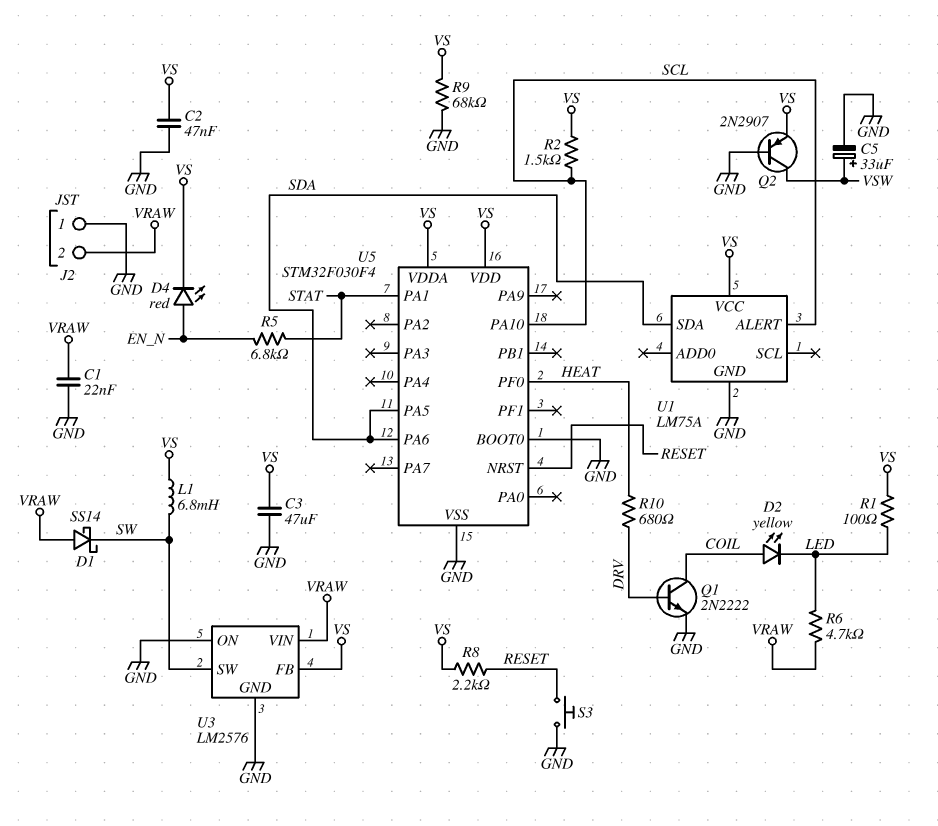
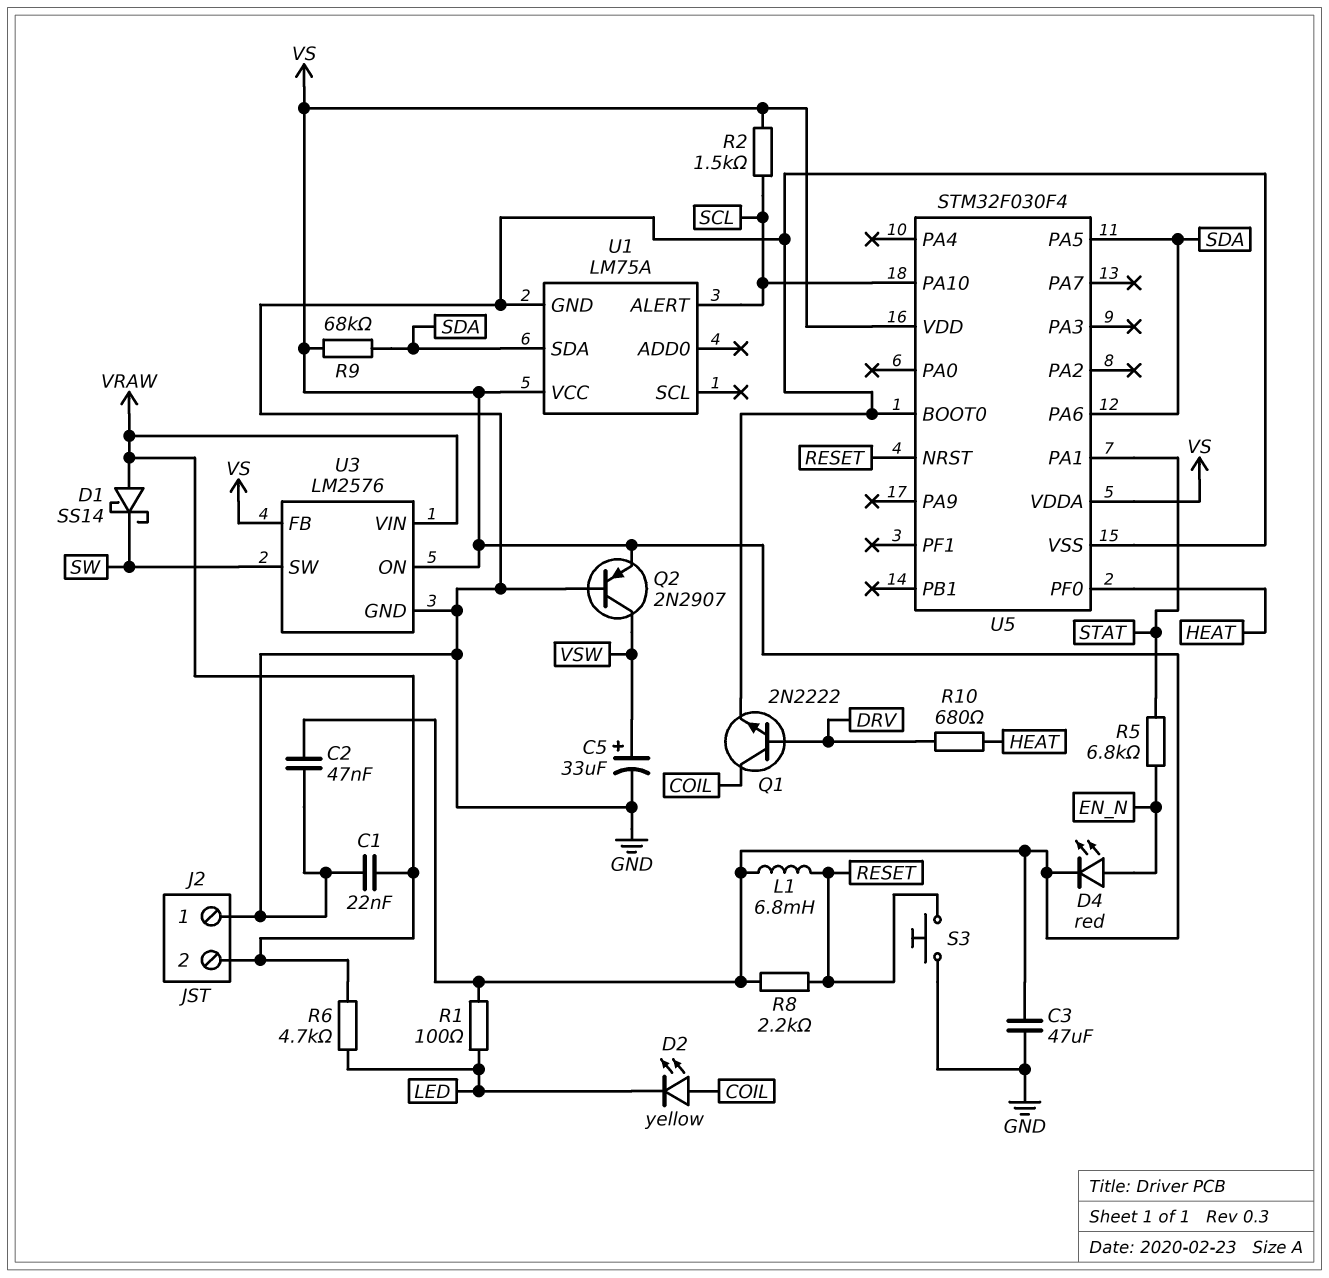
L1: 6.8mH (SW, VS) -> 6.8mH (RESET, VS)
R9: 68k (GND, VS) -> 68k (SDA, VS)
U3 pin ON: GND -> VS

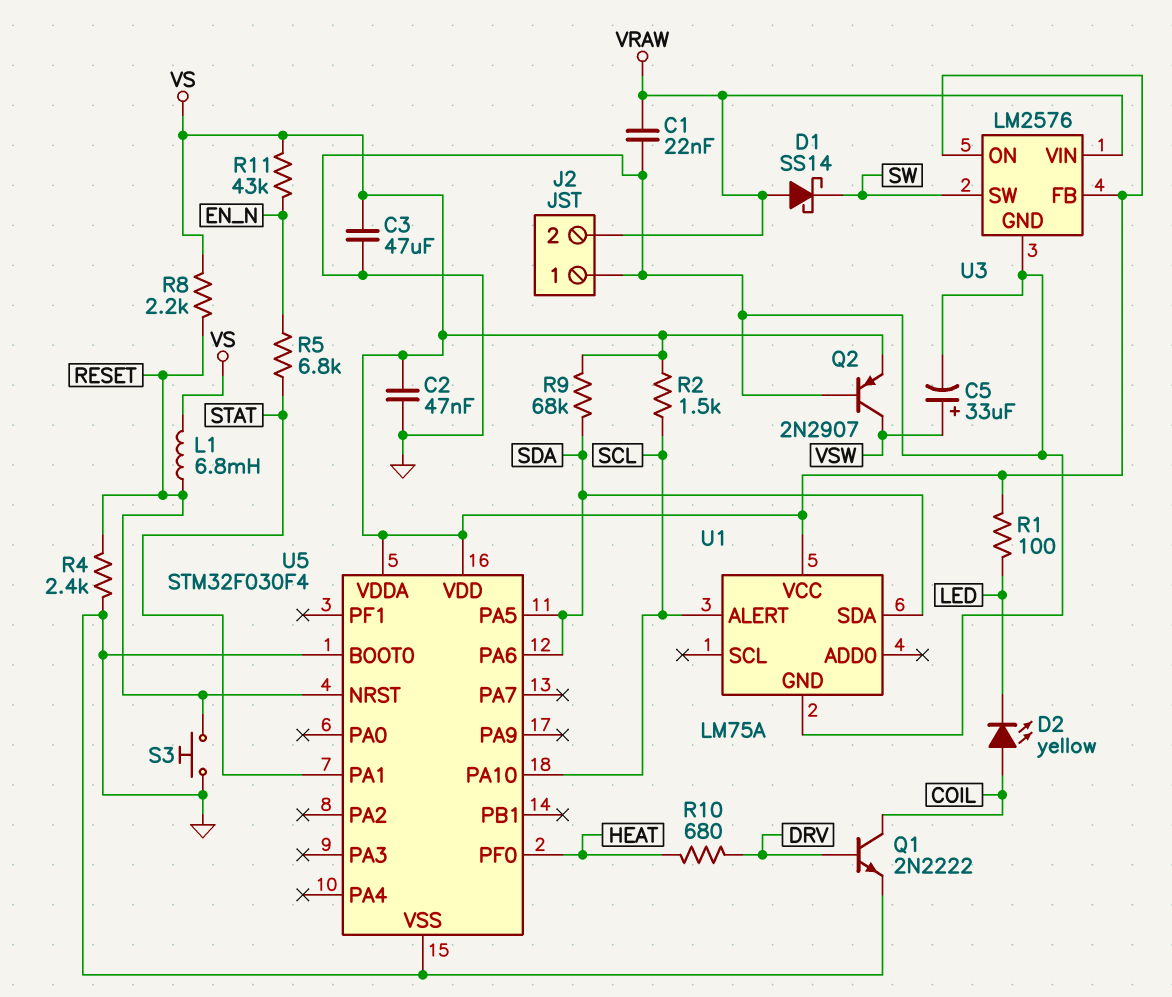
D4: LED red (A EN_N, K VS) -> none
R4: none -> 2.4k (GND, RESET)
R6: 4.7k (LED, VRAW) -> none
R11: none -> 43k (EN_N, VS)

